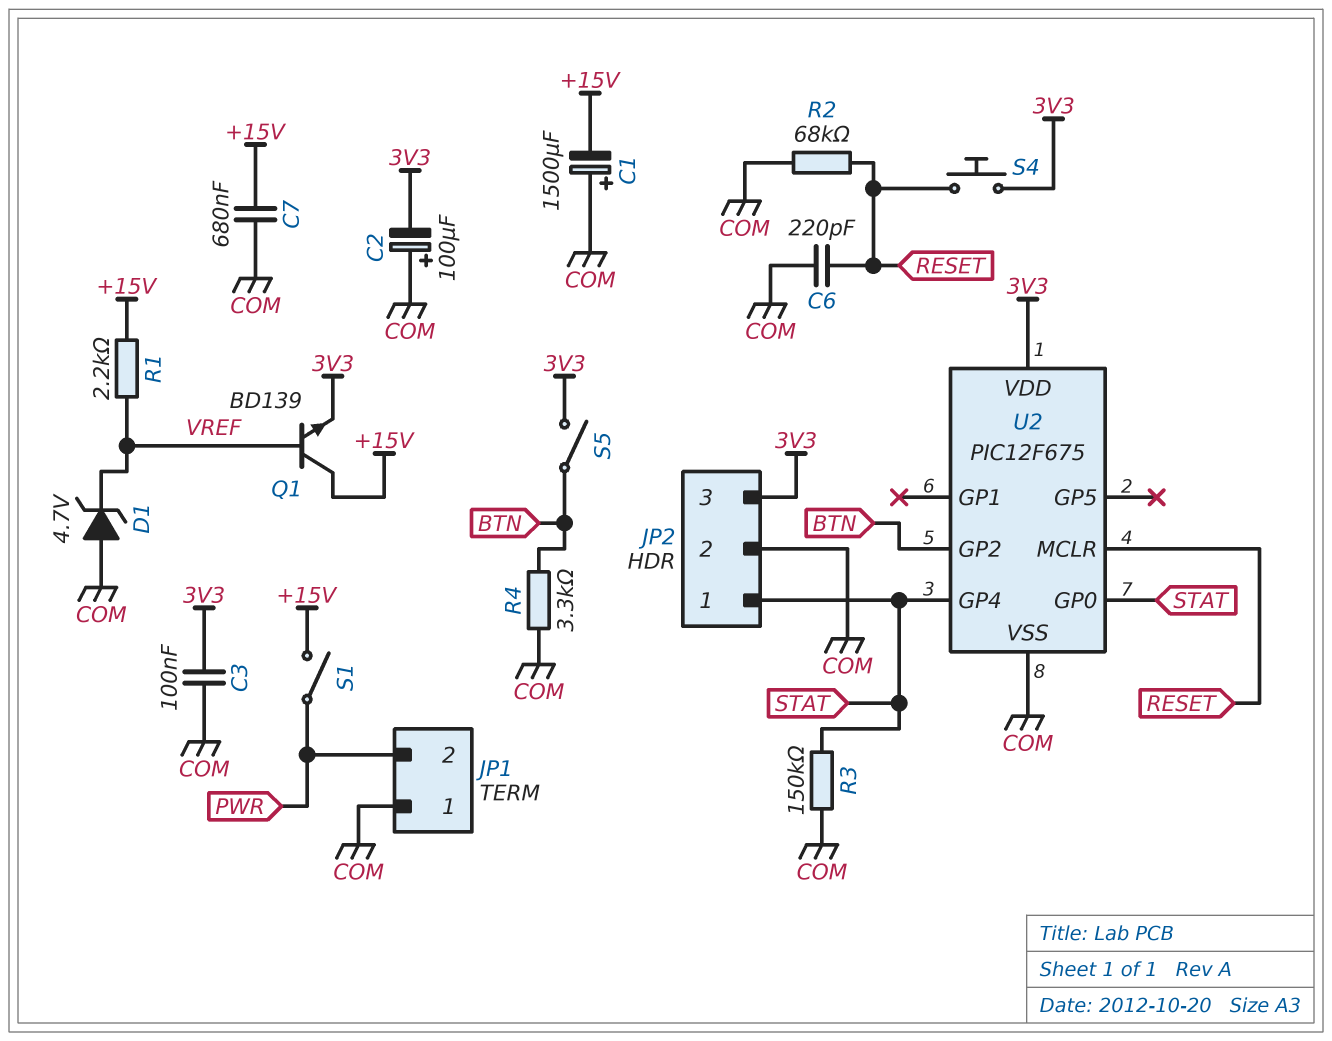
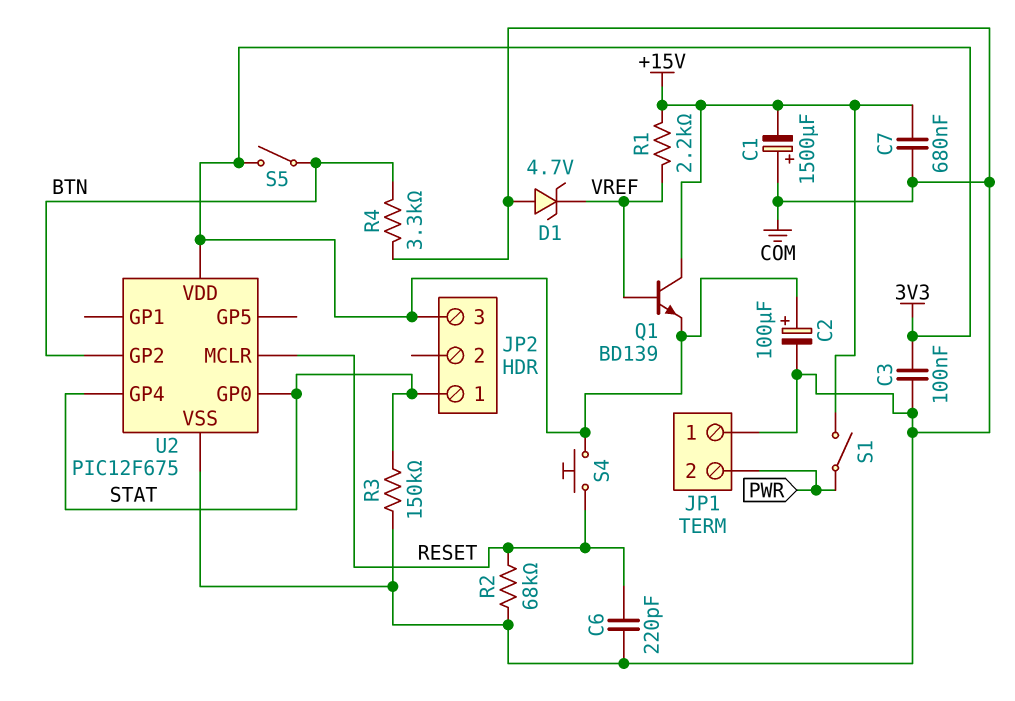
C2: 100uF (plus COM, minus 3V3) -> 100uF (plus 3V3, minus COM)
JP2 pin 2: COM -> none

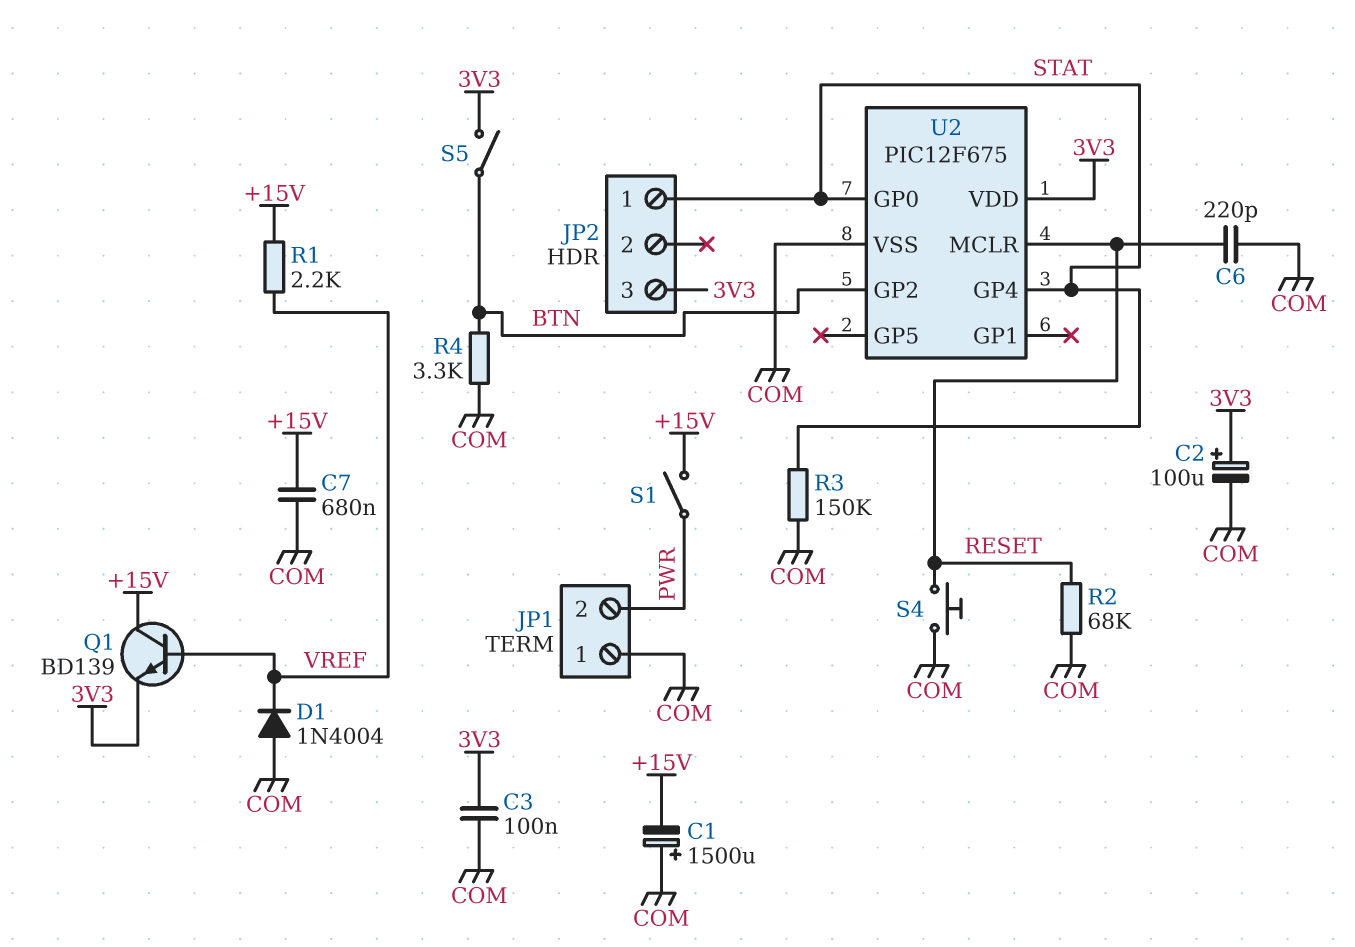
D1: zener 4.7V (A COM, K VREF) -> diode 1N4004 (A COM, K VREF)
S4: button (3V3, RESET) -> button (COM, RESET)

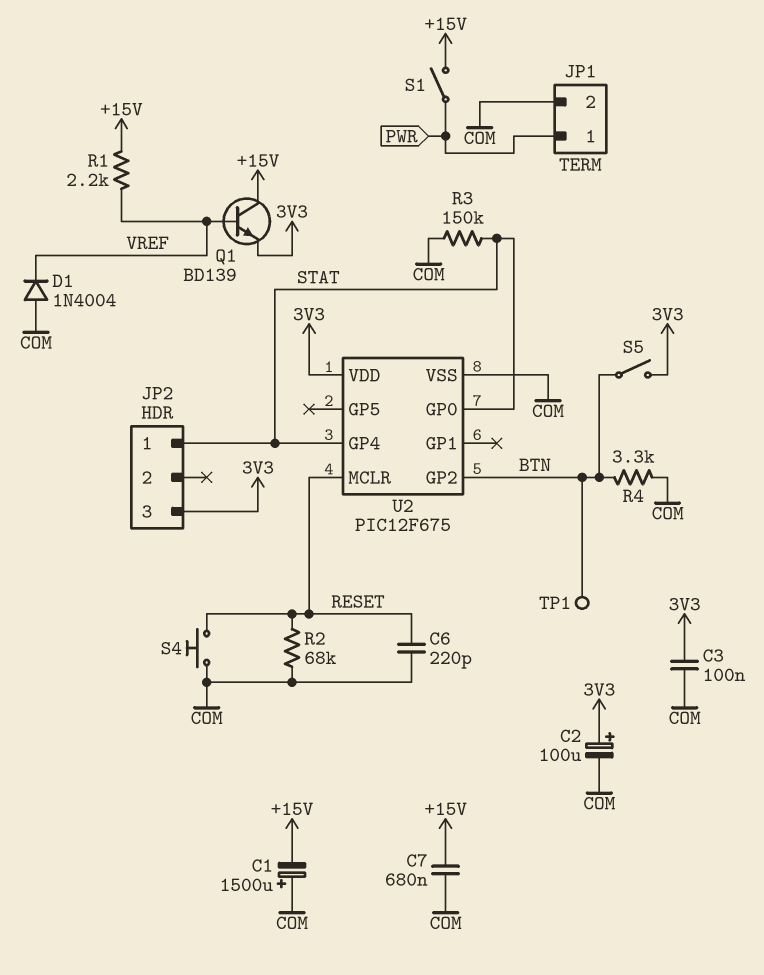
JP1 pin 1: COM -> PWR
JP1 pin 2: PWR -> COM
TP1: none -> test point (BTN)

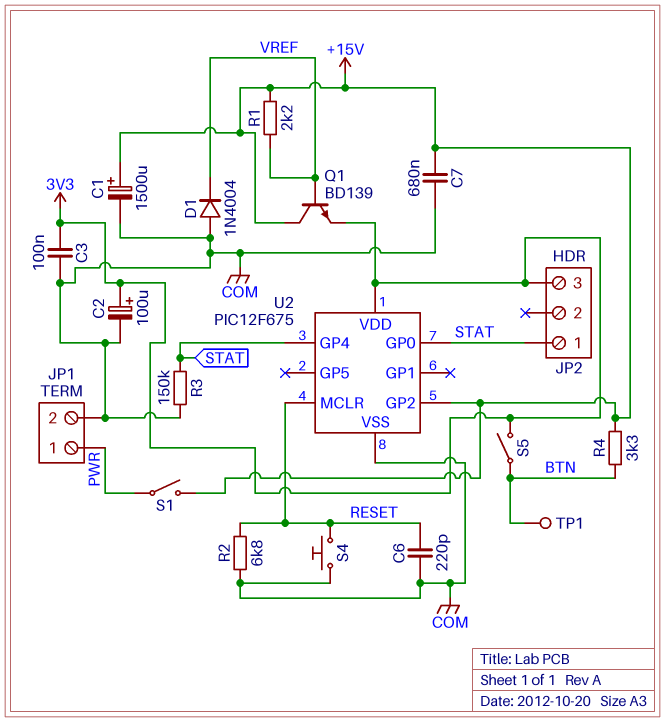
C1: 1500uF (plus COM, minus +15V) -> 1500uF (plus +15V, minus COM)
R2: 68k (COM, RESET) -> 6.8k (COM, RESET)
R4: 3.3k (BTN, COM) -> 3.3k (+15V, BTN)
U2 pin GP2: BTN -> +15V

